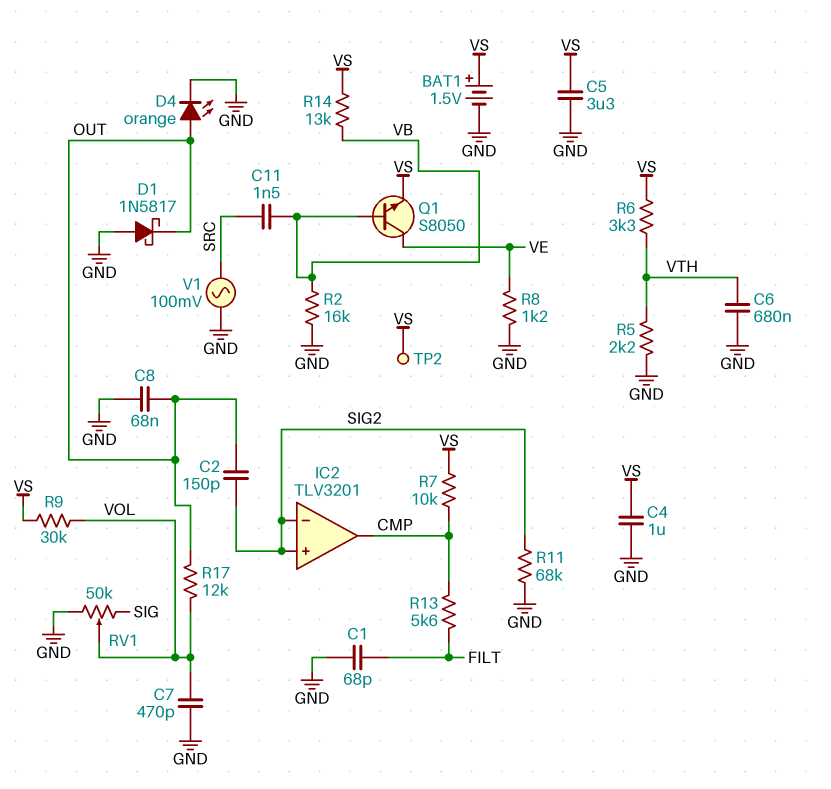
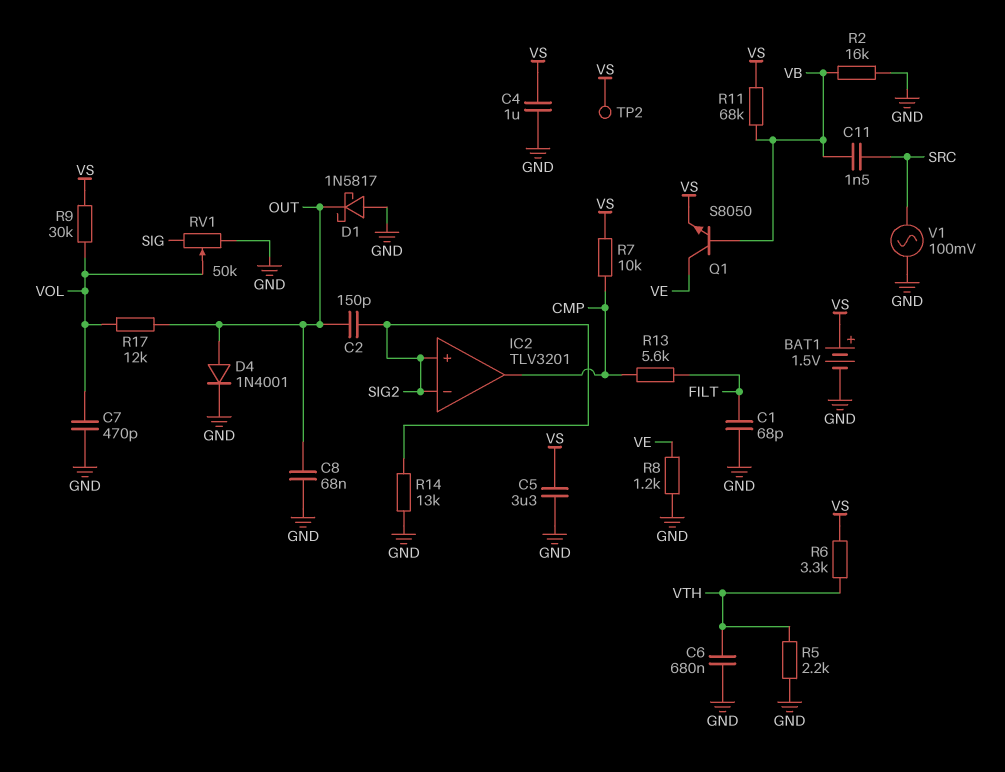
D4: LED orange (A OUT, K GND) -> diode 1N4001 (A OUT, K GND)
R11: 68k (GND, SIG2) -> 68k (VB, VS)
R14: 13k (VB, VS) -> 13k (GND, SIG2)

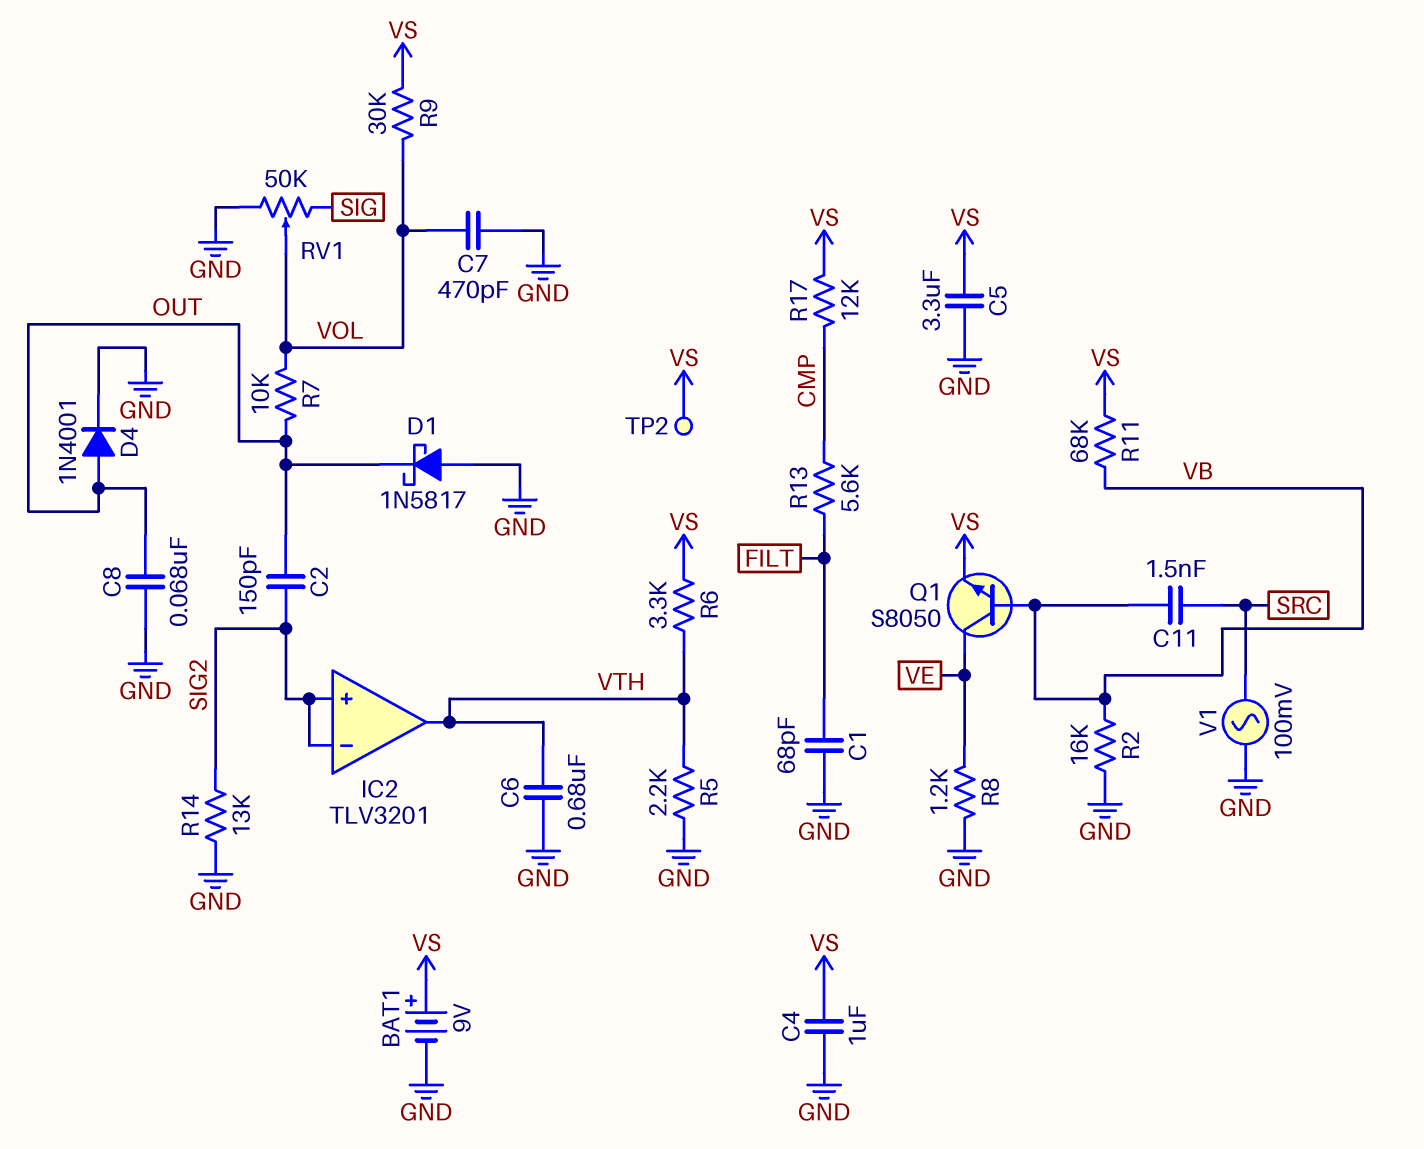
BAT1: 1.5V (plus VS, minus GND) -> 9V (plus VS, minus GND)
IC2 pin out: CMP -> VTH
R7: 10k (CMP, VS) -> 10k (OUT, VOL)
R17: 12k (OUT, VOL) -> 12k (CMP, VS)

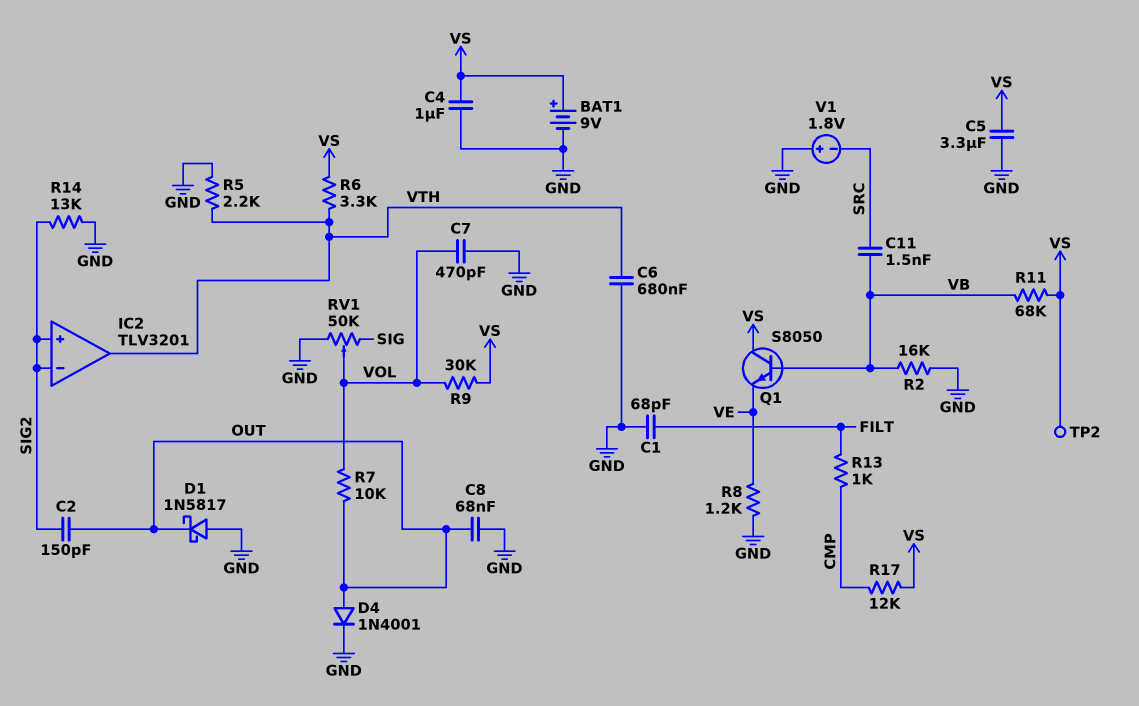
Q1: NPN S8050 (B VB, C VE, E VS) -> NPN S8050 (B VB, C VS, E VE)
R13: 5.6k (CMP, FILT) -> 1k (CMP, FILT)
V1: AC 100mV (GND, SRC) -> 1.8V (plus GND, minus SRC)

